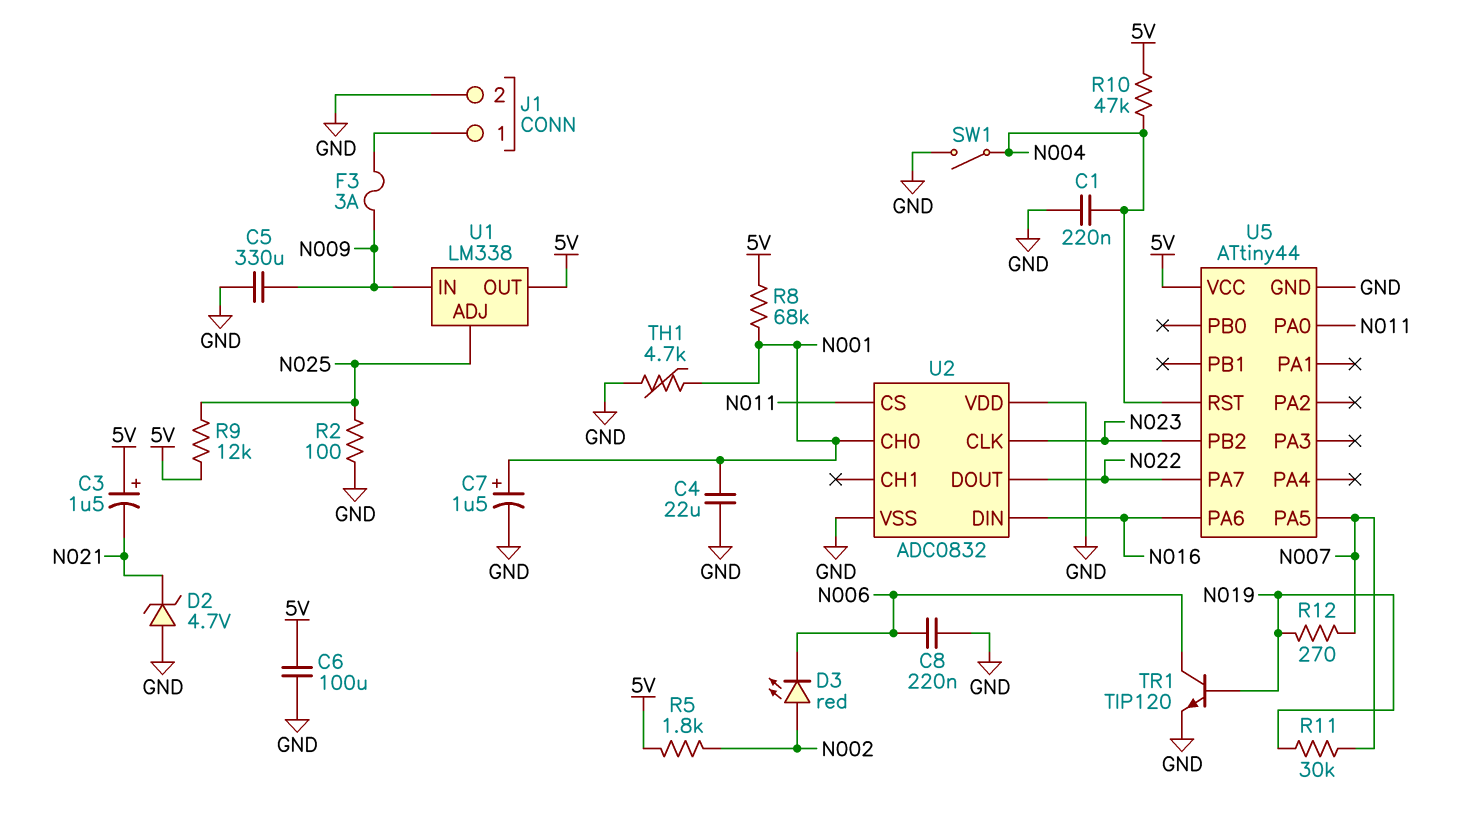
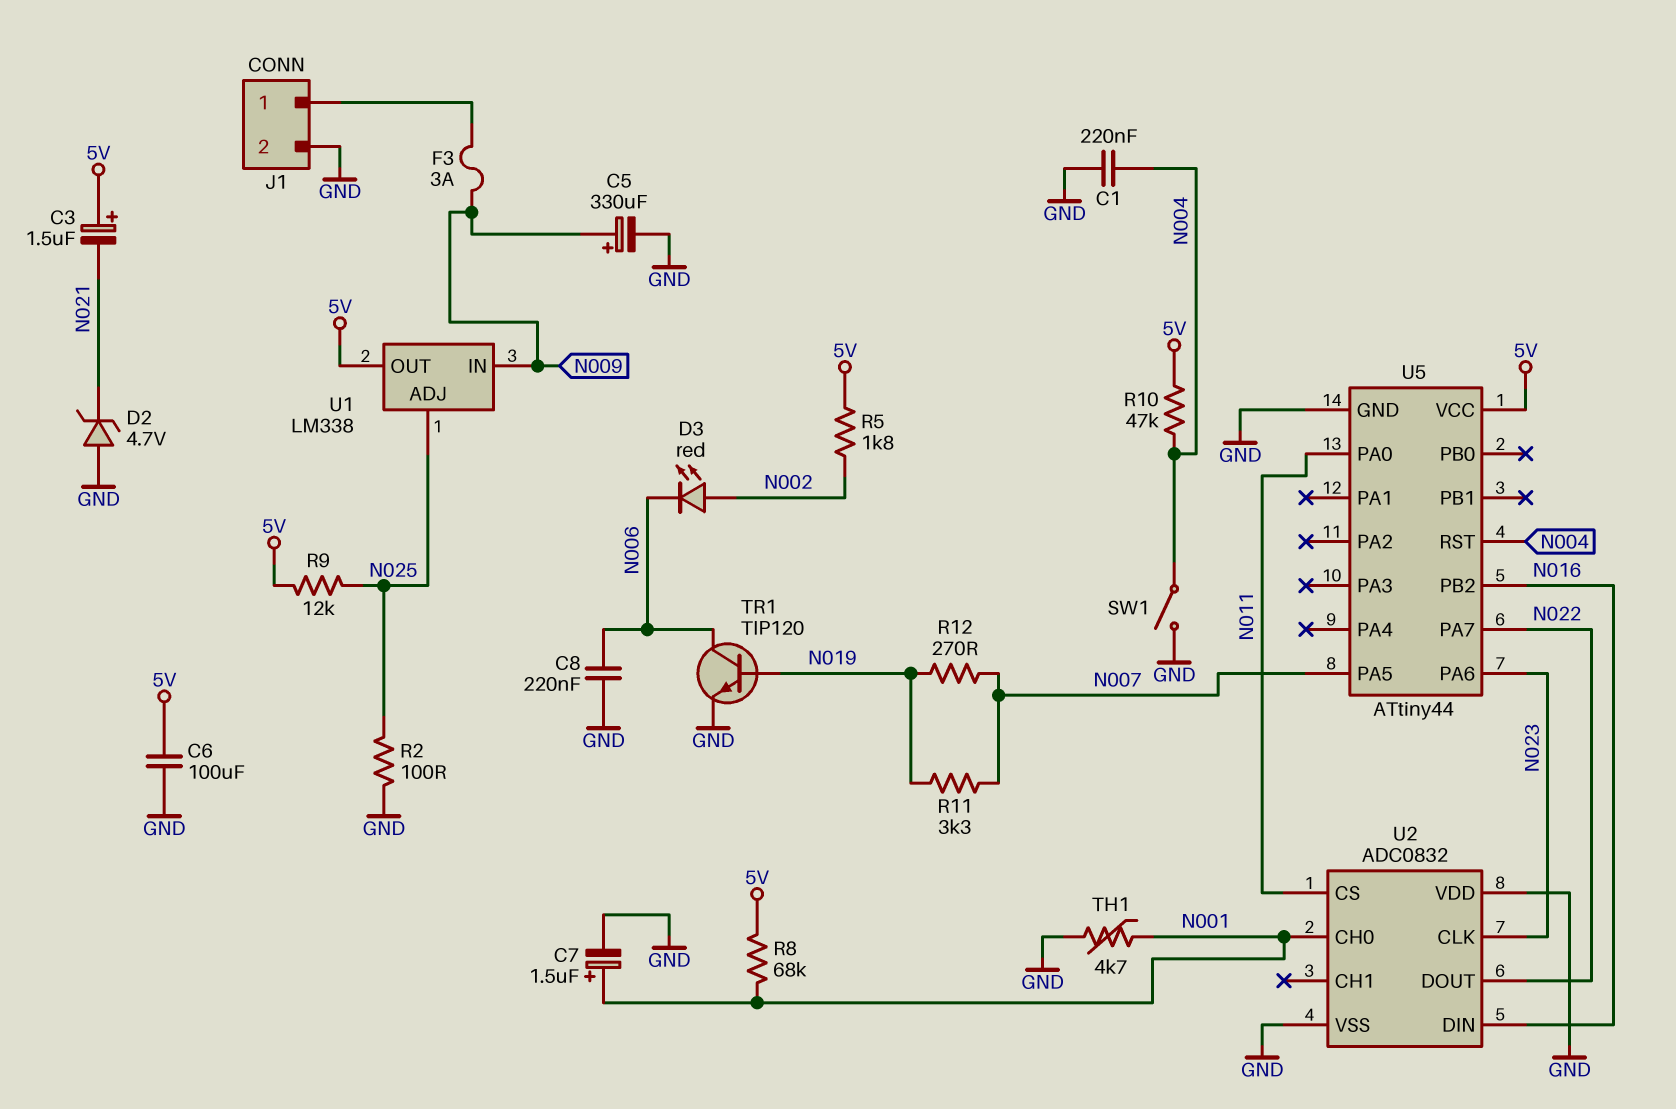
C4: 22uF (GND, N001) -> none
C5: 330uF (GND, N009) -> 330uF (plus N009, minus GND)
R11: 30k (N007, N019) -> 3.3k (N007, N019)
U5 pin PA6: N016 -> N023
U5 pin PB2: N023 -> N016

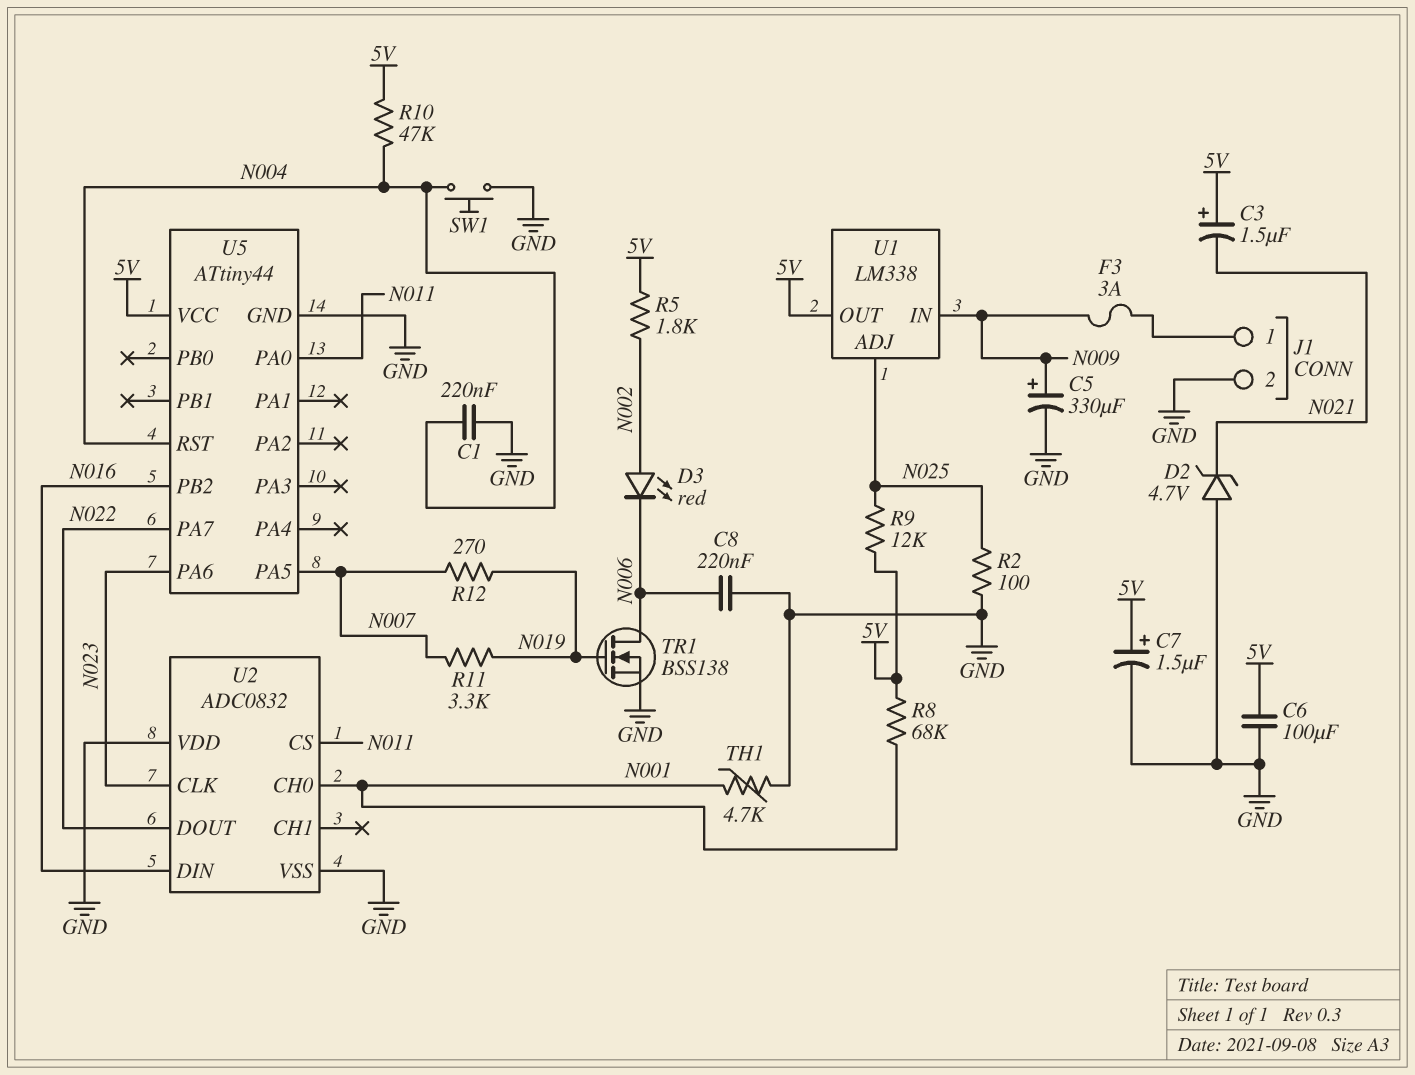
C7: 1.5uF (plus N001, minus GND) -> 1.5uF (plus 5V, minus GND)
SW1: switch (GND, N004) -> button (GND, N004)
TR1: NPN TIP120 (B N019, C N006, E GND) -> NMOS BSS138 (G N019, D N006, S GND)

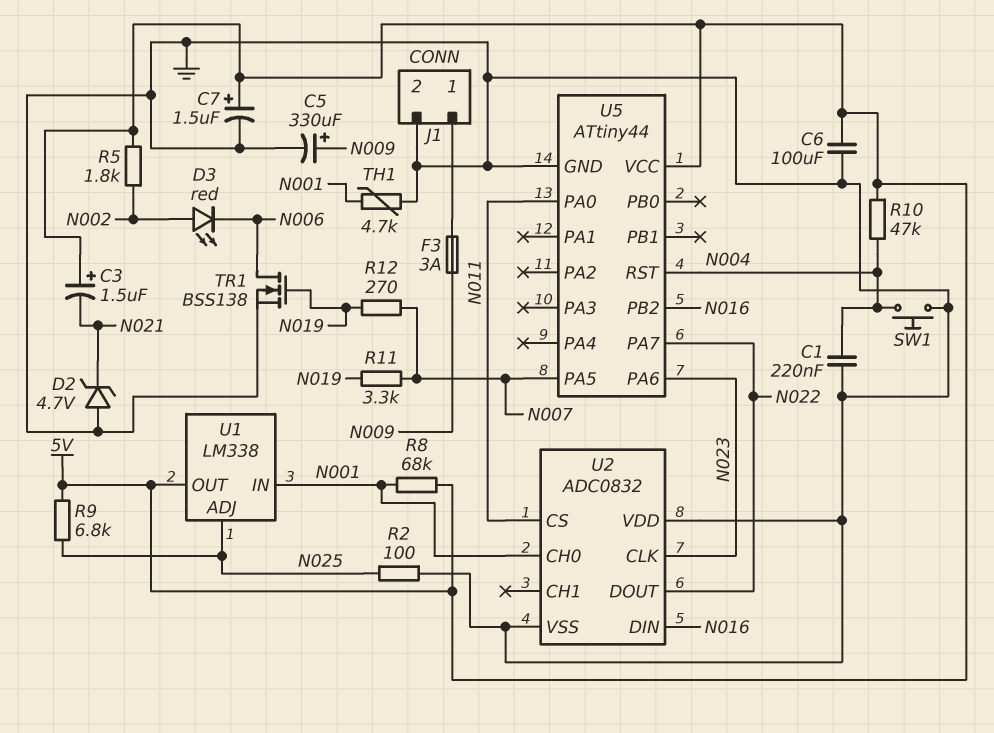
C8: 220nF (GND, N006) -> none
R9: 12k (5V, N025) -> 6.8k (5V, N025)
U1 pin IN: N009 -> N001

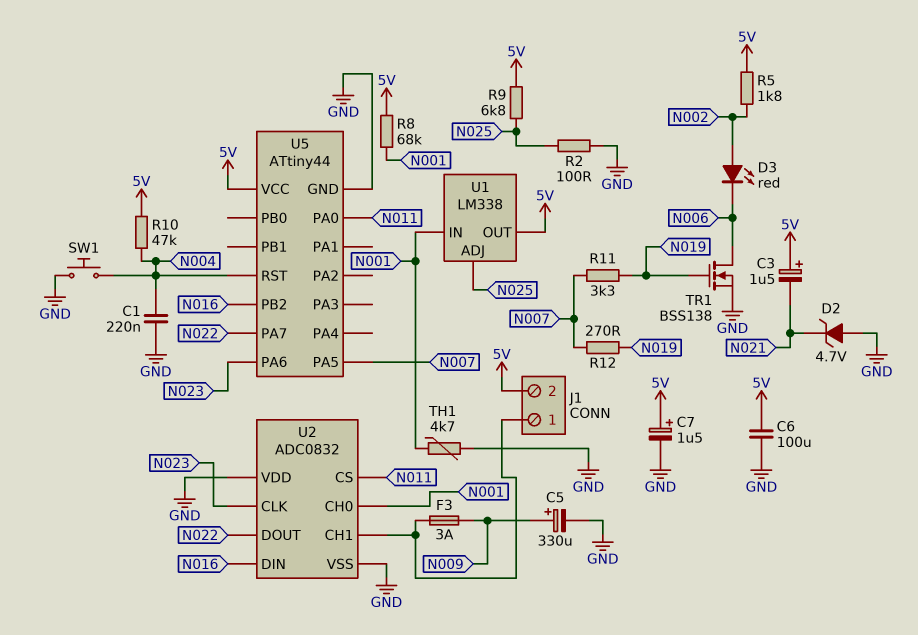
J1 pin 2: GND -> 5V
U2 pin CH1: none -> J1/1

